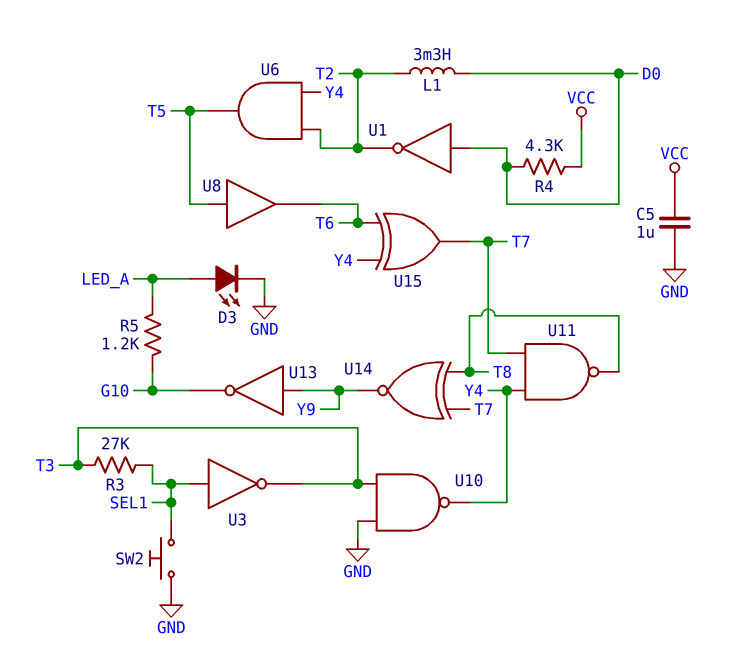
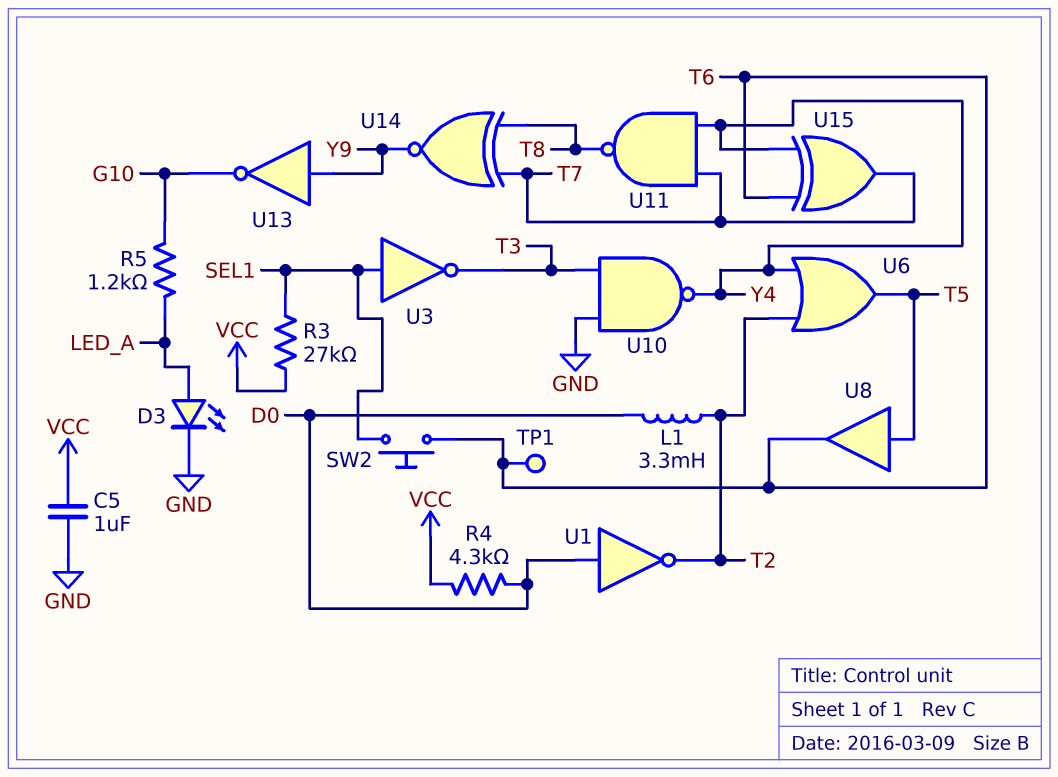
R3: 27k (SEL1, T3) -> 27k (SEL1, VCC)
SW2: button (GND, SEL1) -> button (SEL1, T6)
TP1: none -> test point (T6)
U6: AND (in T2, in Y4, out T5) -> OR (in T2, in Y4, out T5)

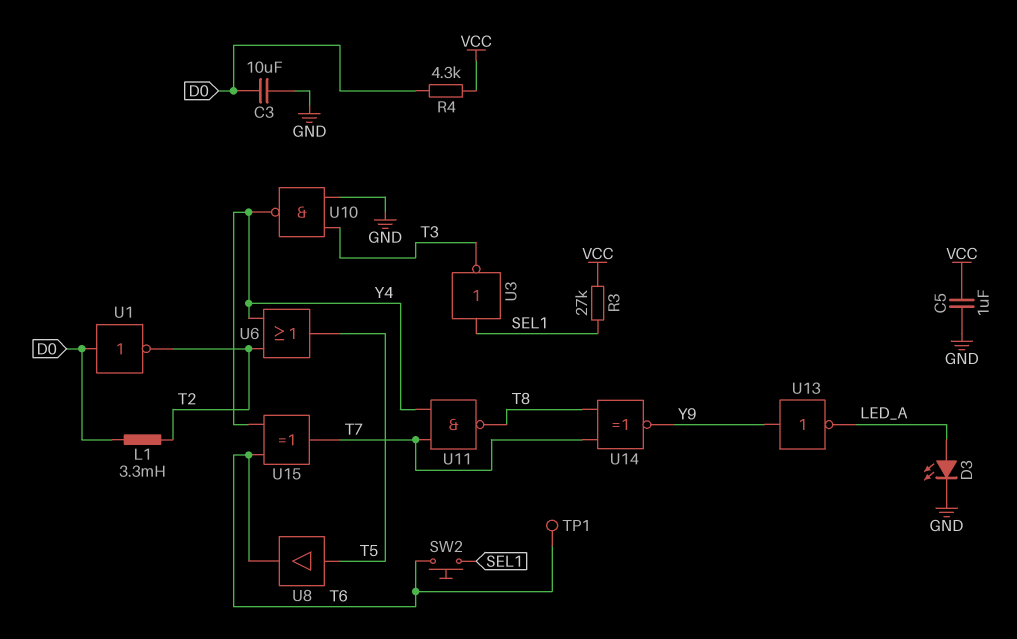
C3: none -> 10uF (D0, GND)
R5: 1.2k (G10, LED_A) -> none
U13: NOT (in Y9, out G10) -> NOT (in Y9, out LED_A)

